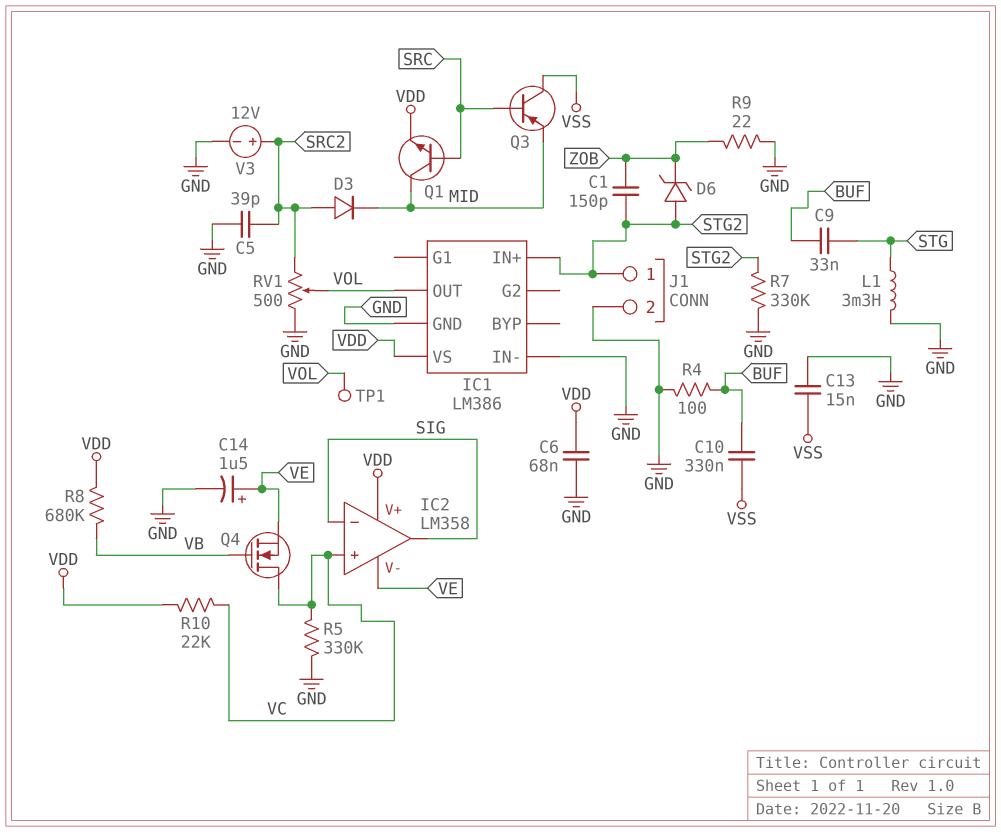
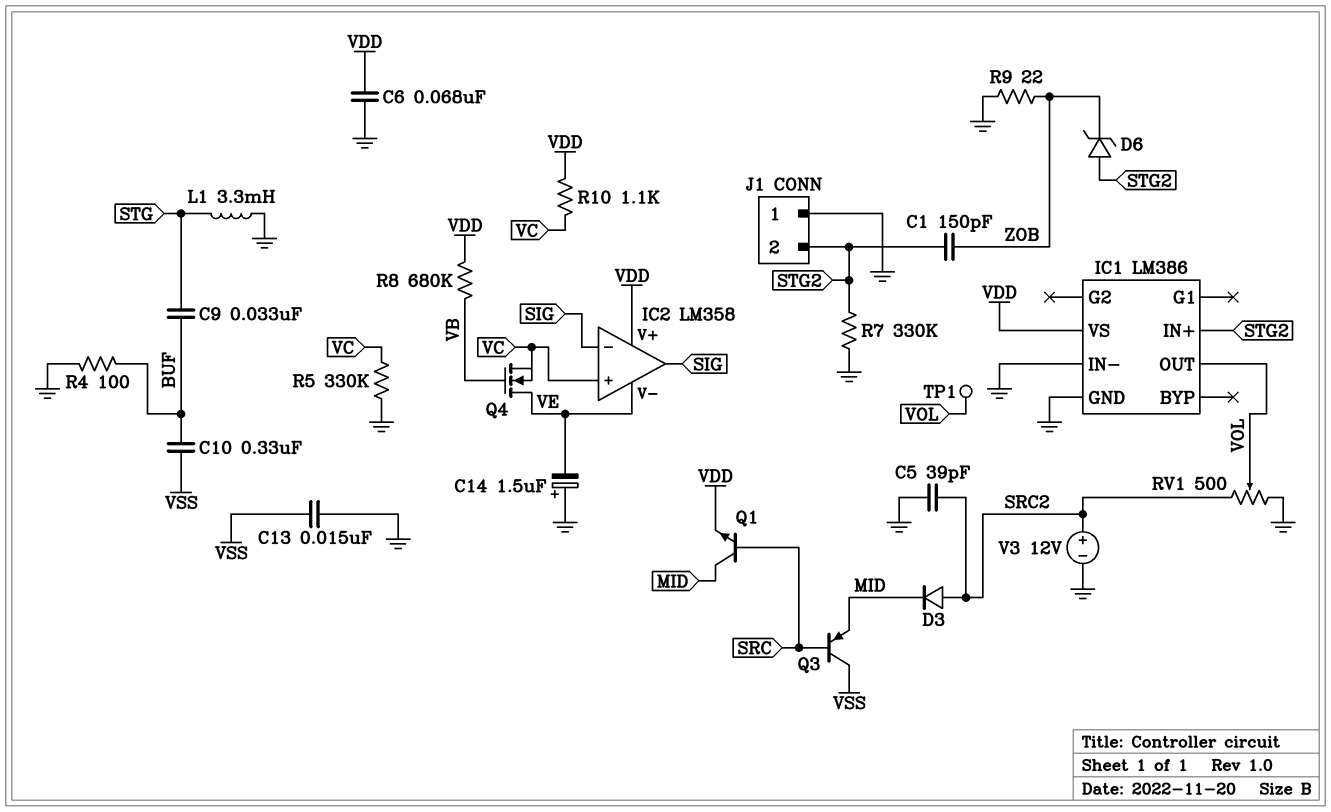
C14: 1.5uF (plus VE, minus GND) -> 1.5uF (plus GND, minus VE)
J1 pin 1: STG2 -> GND
J1 pin 2: GND -> STG2
Q4: NMOS (G VB, D VC, S VE) -> NMOS (G VB, D VE, S VC)
R10: 22k (VC, VDD) -> 1.1k (VC, VDD)

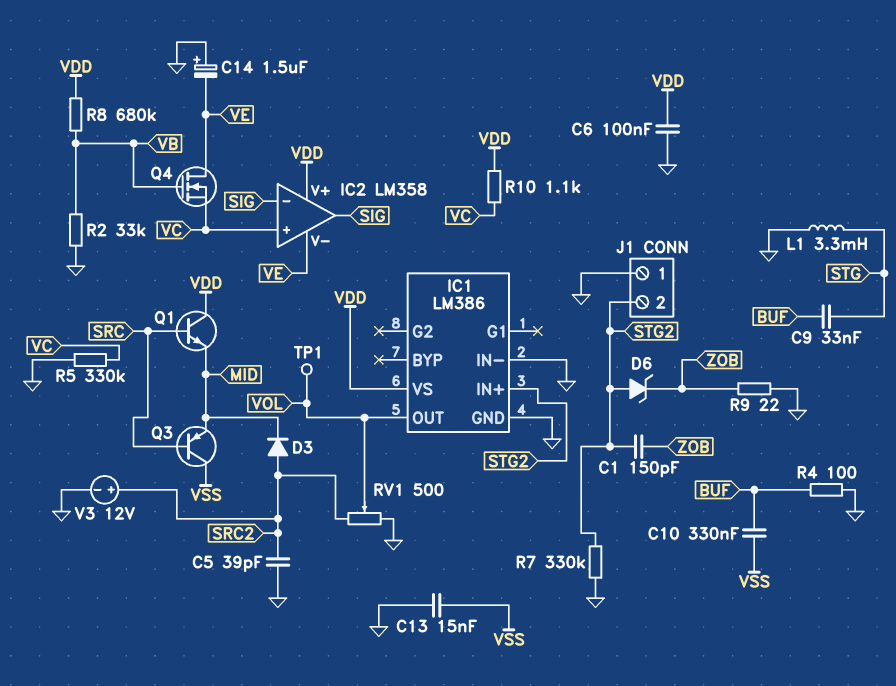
C6: 68nF (GND, VDD) -> 100nF (GND, VDD)
Q1: NPN (B SRC, C MID, E VDD) -> NPN (B SRC, C VDD, E MID)
R2: none -> 33k (GND, VB)

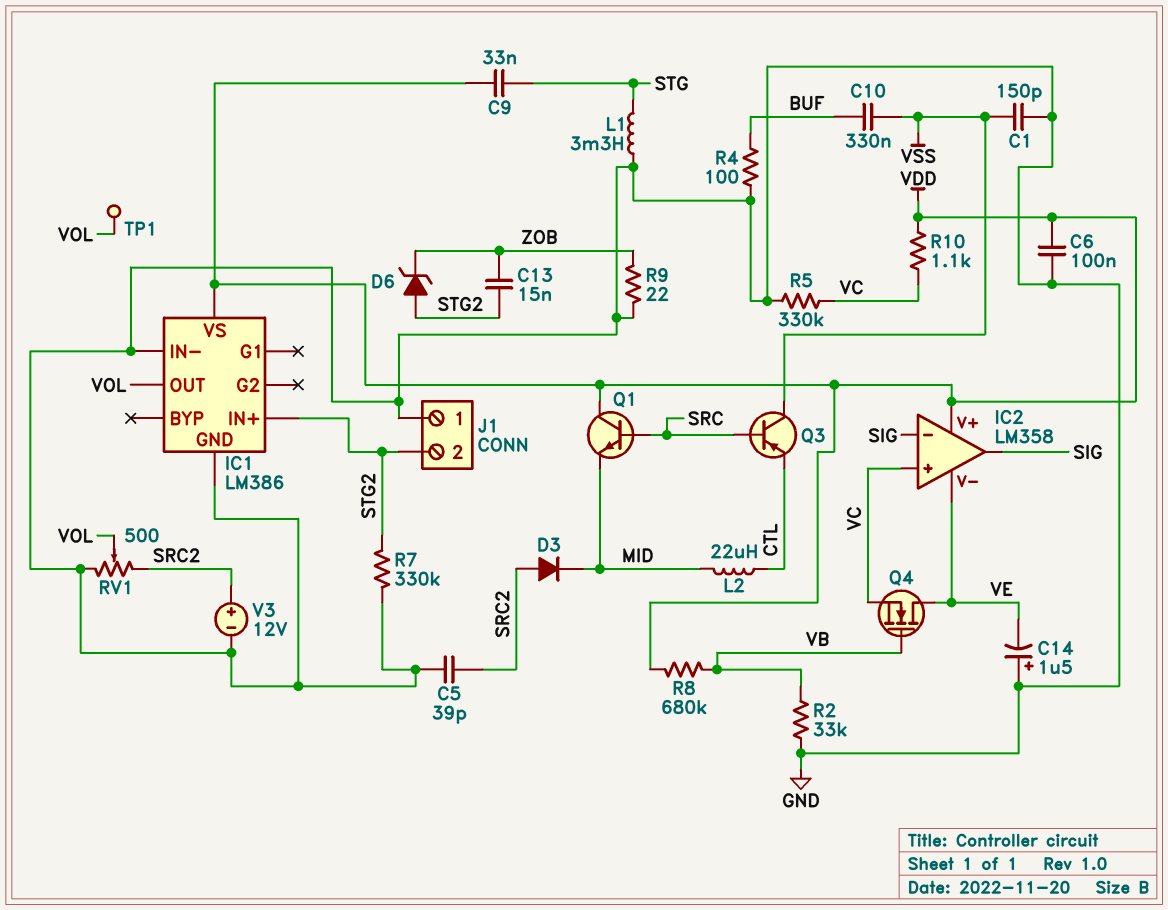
C1: 150pF (STG2, ZOB) -> 150pF (GND, VSS)
C9: 33nF (BUF, STG) -> 33nF (STG, VDD)
C13: 15nF (GND, VSS) -> 15nF (STG2, ZOB)
L2: none -> 22uH (CTL, MID)
Q3: PNP (B SRC, C VSS, E MID) -> PNP (B SRC, C VSS, E CTL)

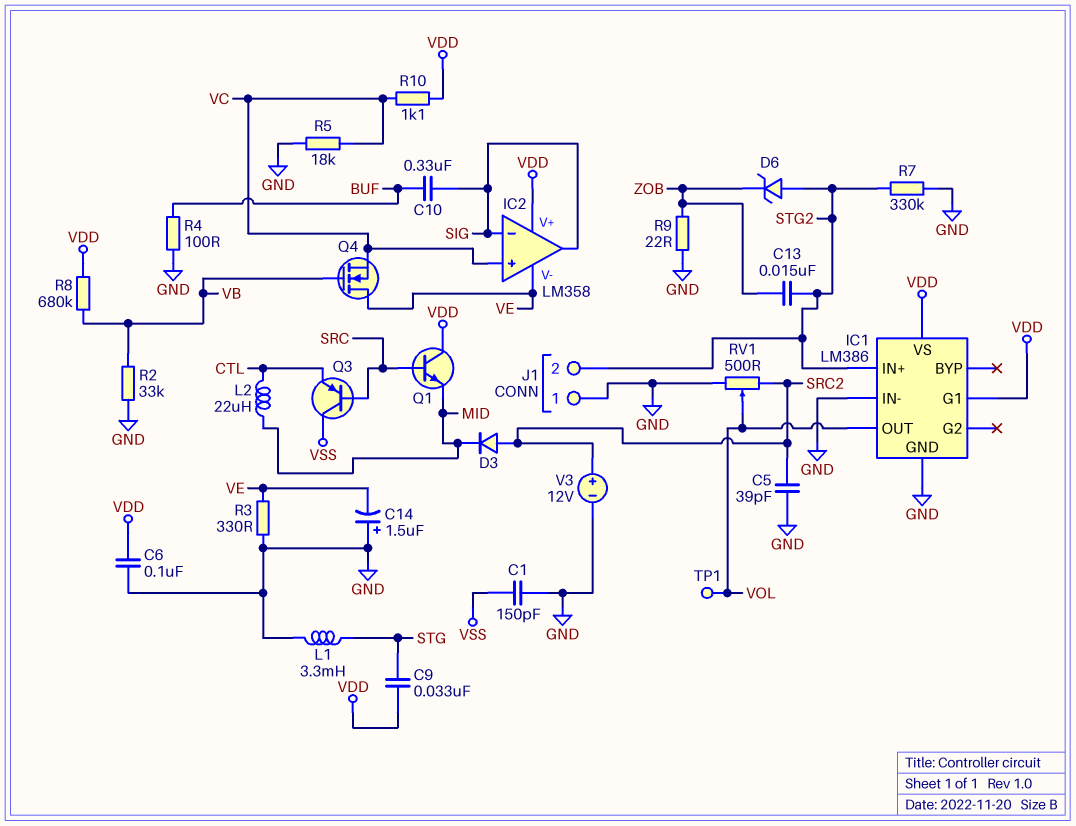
C10: 330nF (BUF, VSS) -> 330nF (BUF, SIG)
IC1 pin G1: none -> VDD
R3: none -> 330 (GND, VE)
R5: 330k (GND, VC) -> 18k (GND, VC)

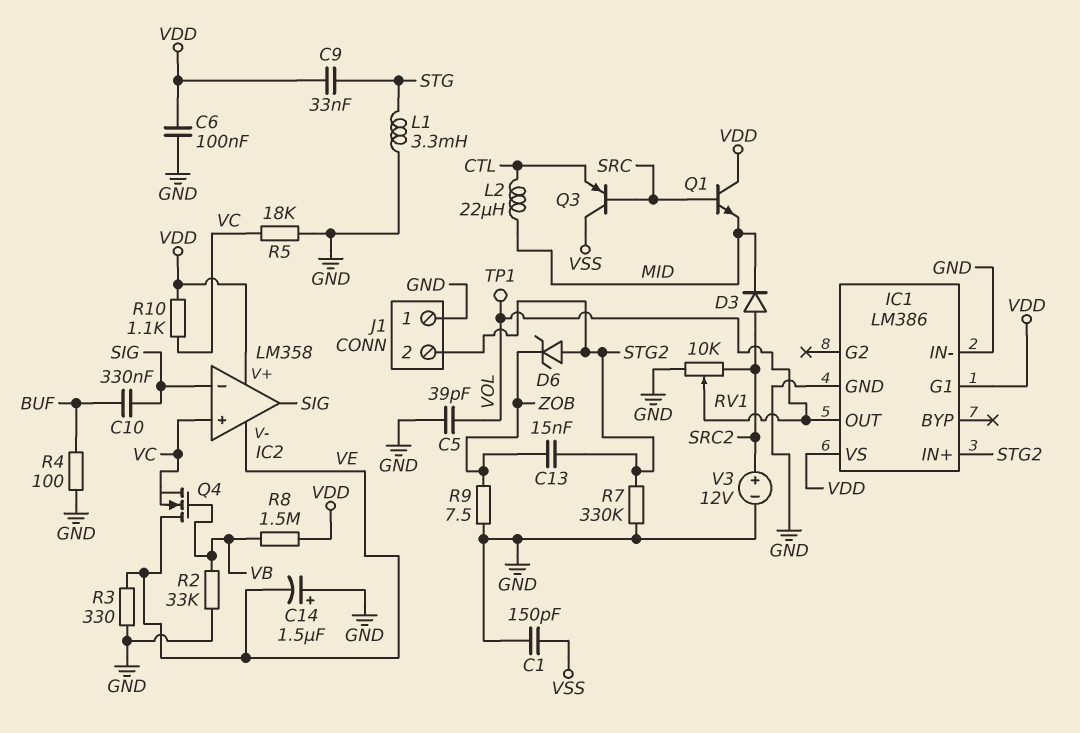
C5: 39pF (GND, SRC2) -> 39pF (GND, VOL)
R8: 680k (VB, VDD) -> 1.5M (VB, VDD)
R9: 22 (GND, ZOB) -> 7.5 (GND, ZOB)
RV1: 500 (GND, SRC2, wiper VOL) -> 10k (GND, SRC2, wiper VOL)

